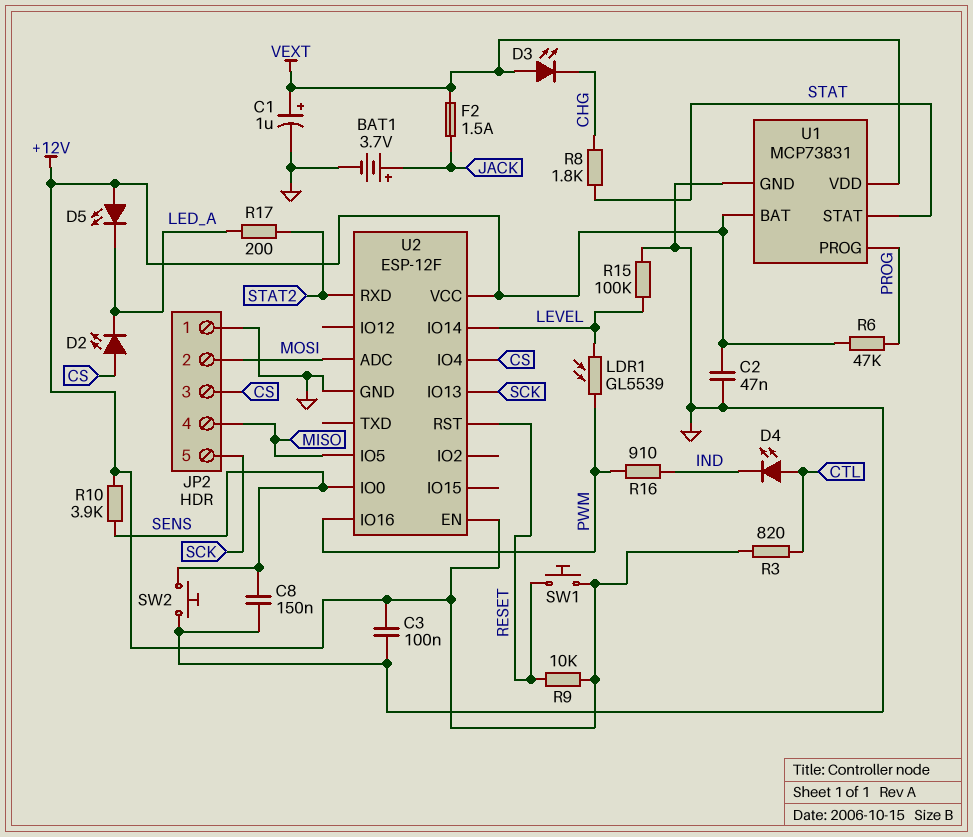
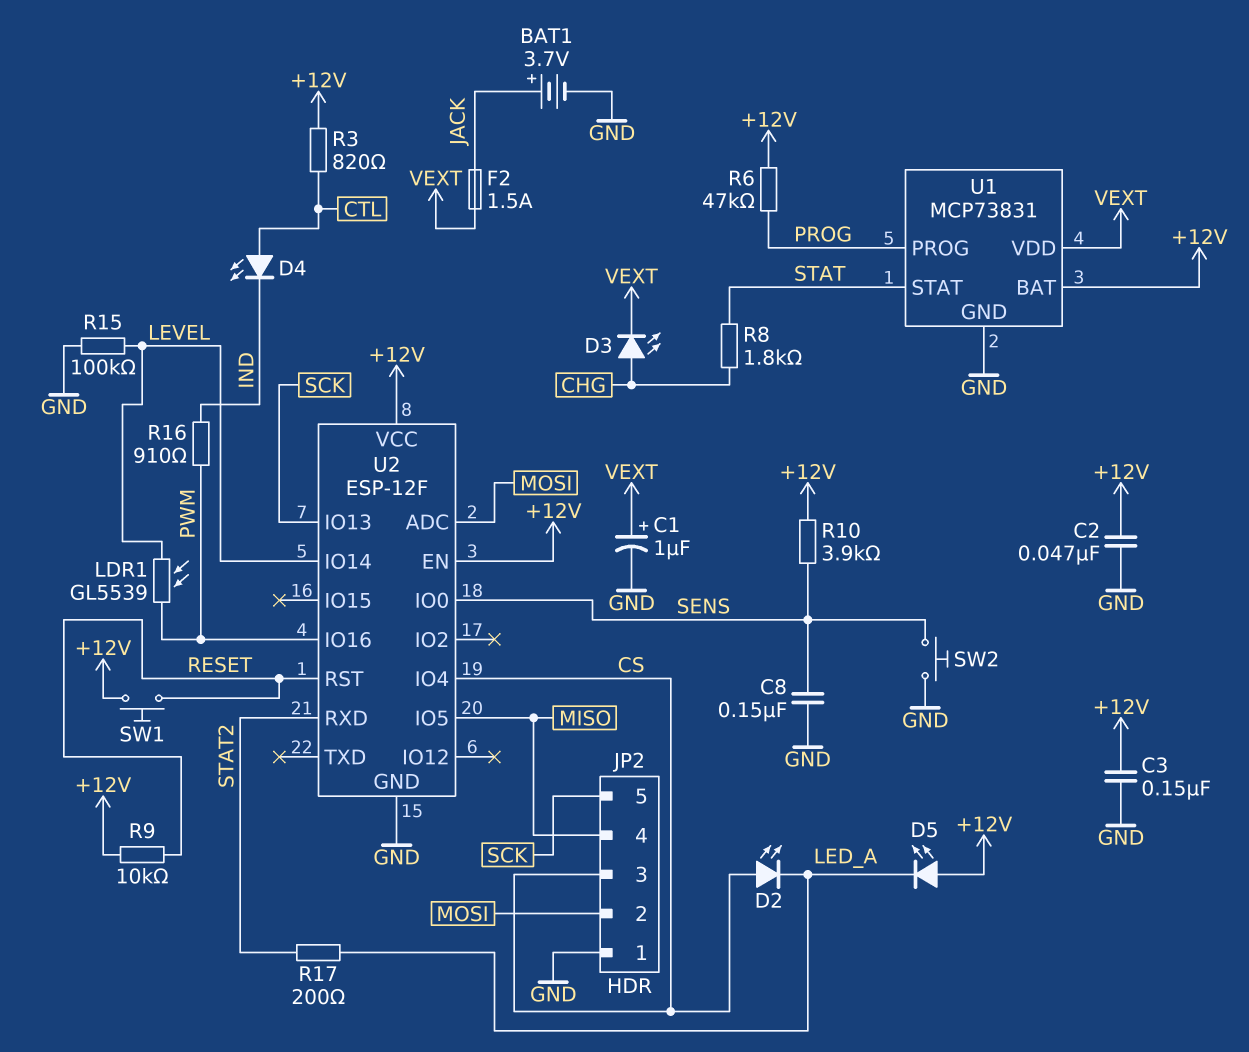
C3: 100nF (+12V, GND) -> 150nF (+12V, GND)
D3: LED (A VEXT, K CHG) -> LED (A CHG, K VEXT)

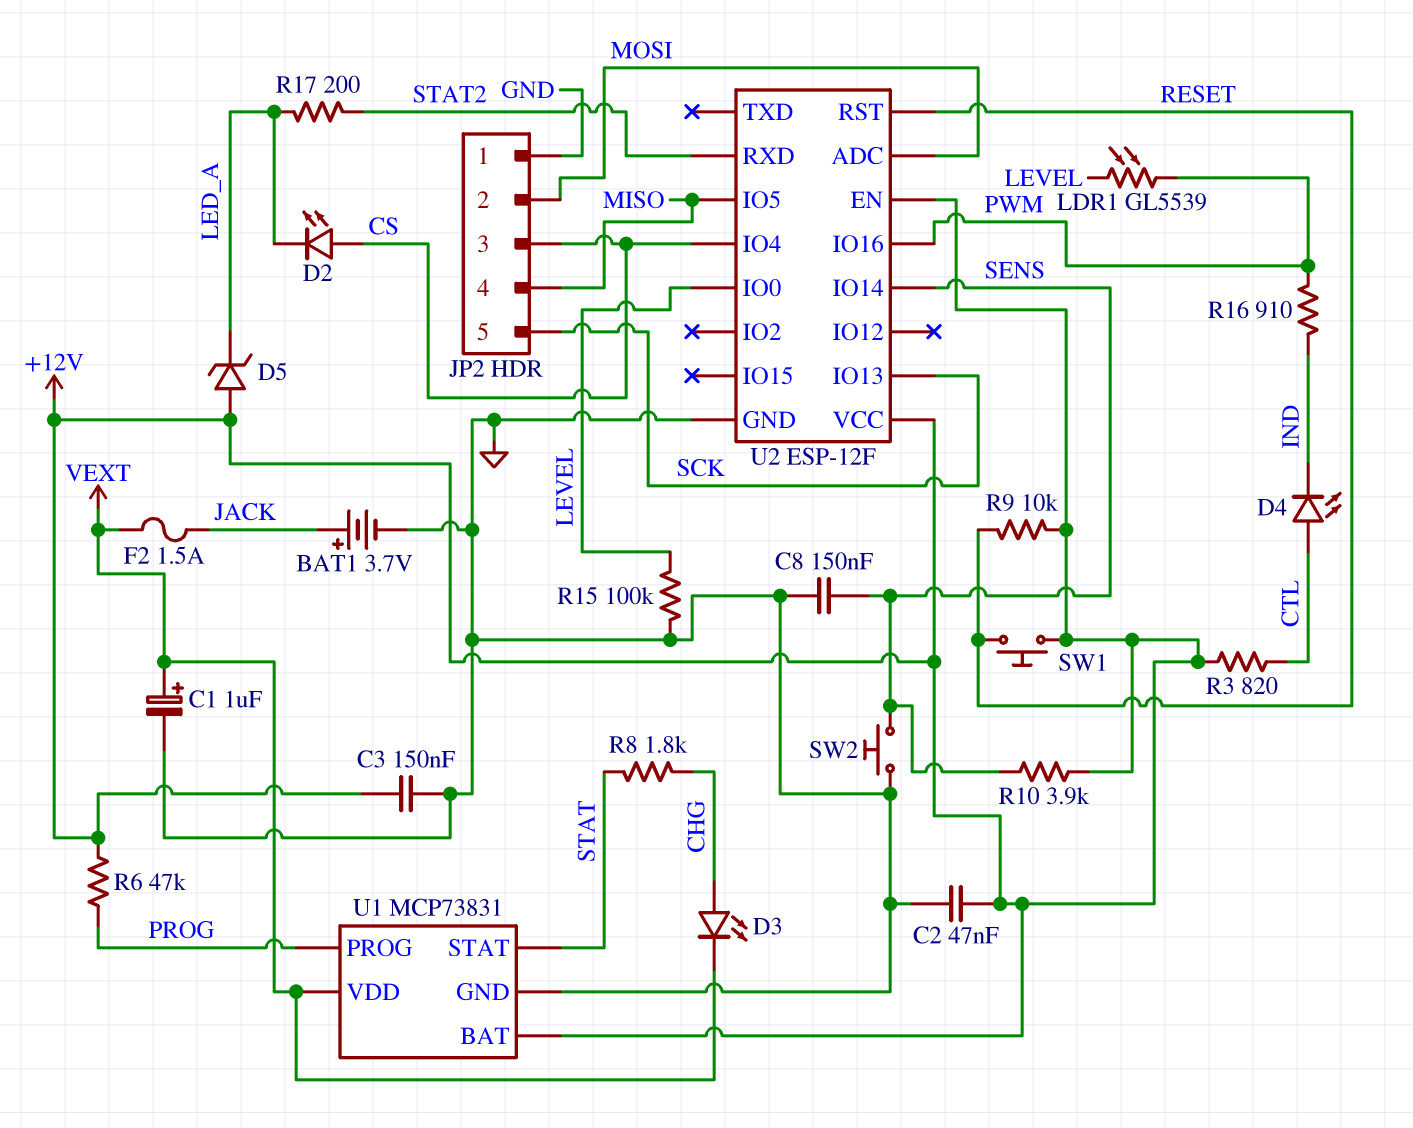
D5: LED (A +12V, K LED_A) -> zener (A +12V, K LED_A)
U2 pin IO0: SENS -> LEVEL
U2 pin IO14: LEVEL -> SENS

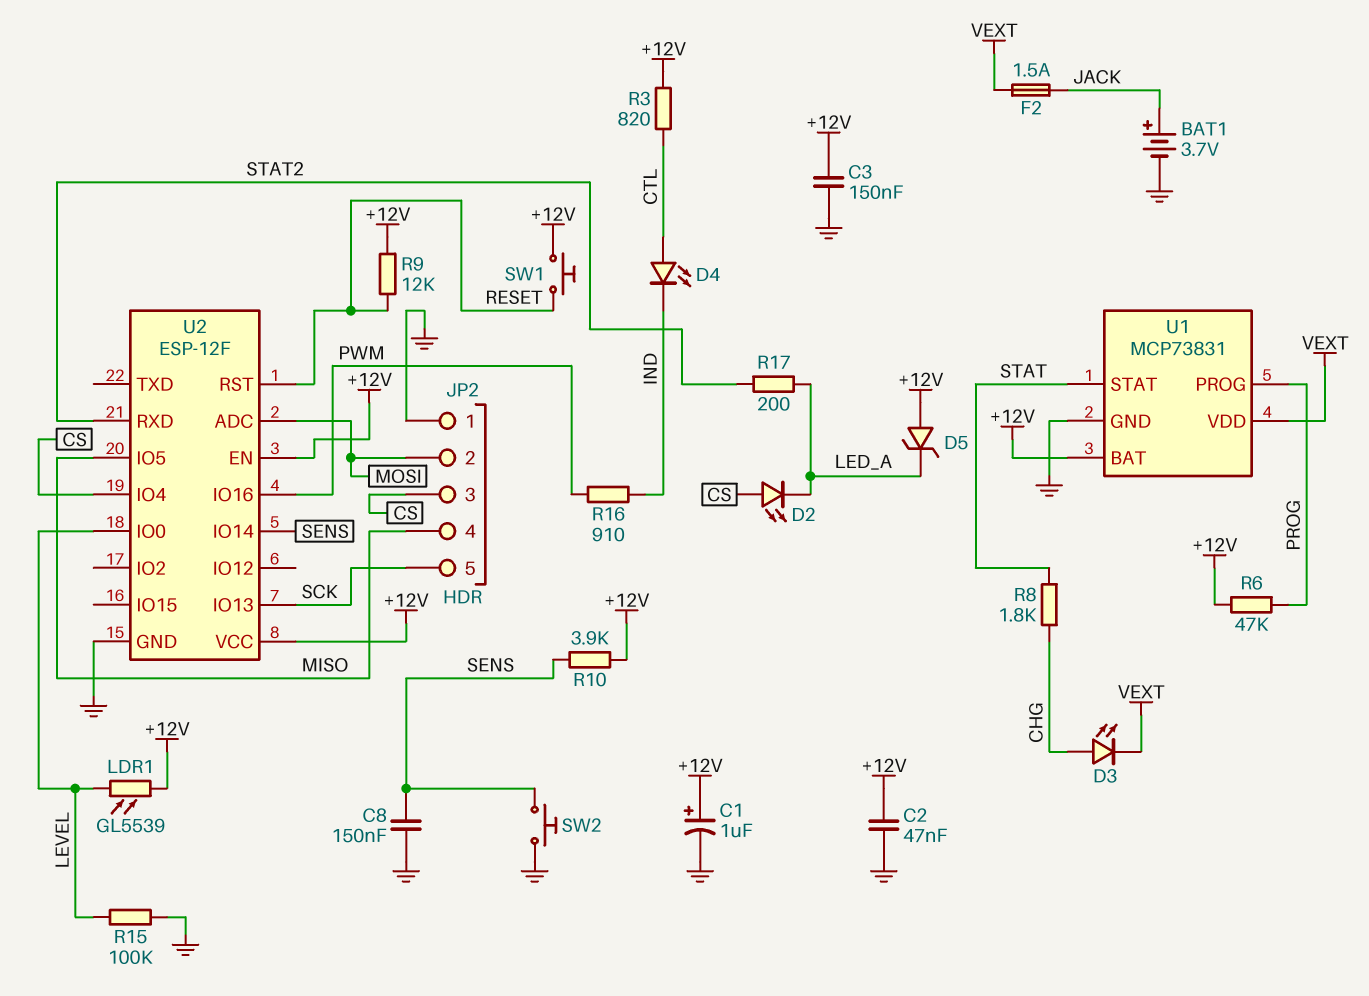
C1: 1uF (plus VEXT, minus GND) -> 1uF (plus +12V, minus GND)
LDR1: GL5539 (LEVEL, PWM) -> GL5539 (+12V, LEVEL)
R9: 10k (+12V, RESET) -> 12k (+12V, RESET)

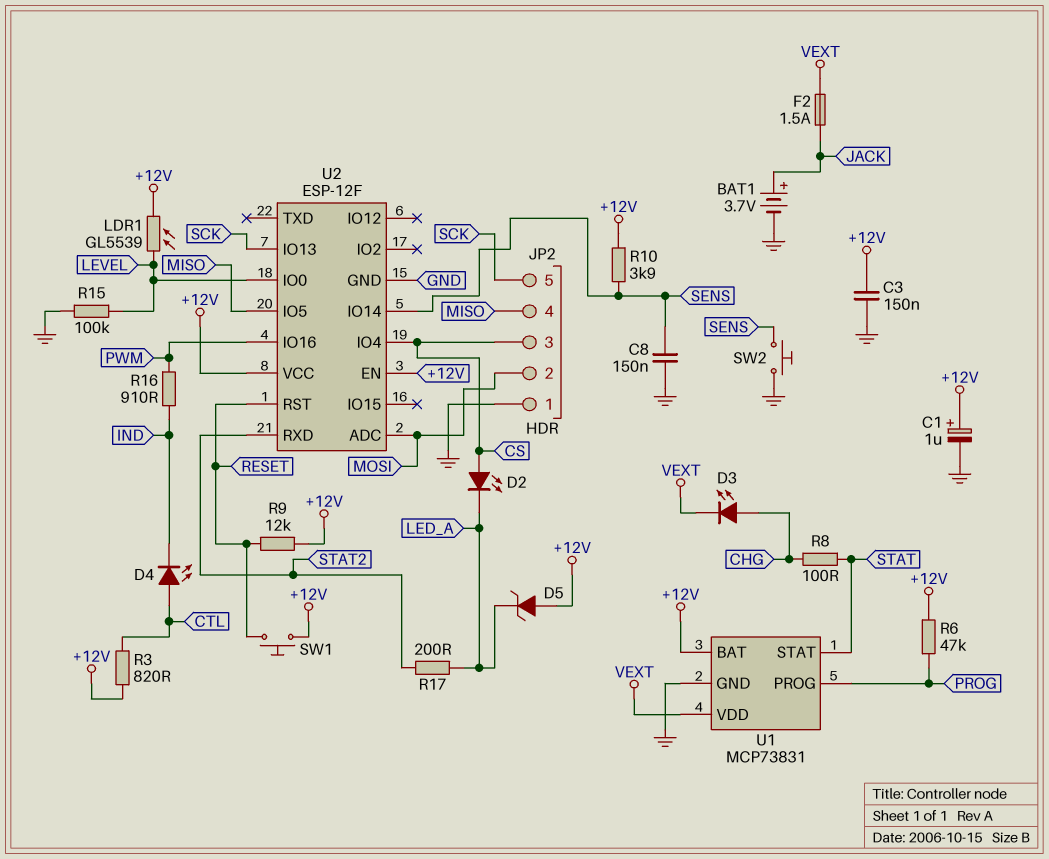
C2: 47nF (+12V, GND) -> none
R8: 1.8k (CHG, STAT) -> 100 (CHG, STAT)

